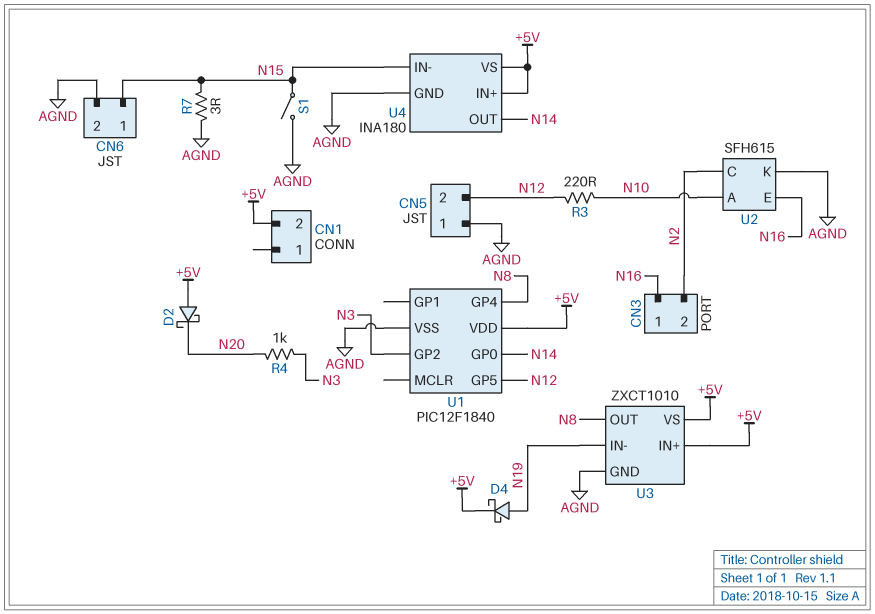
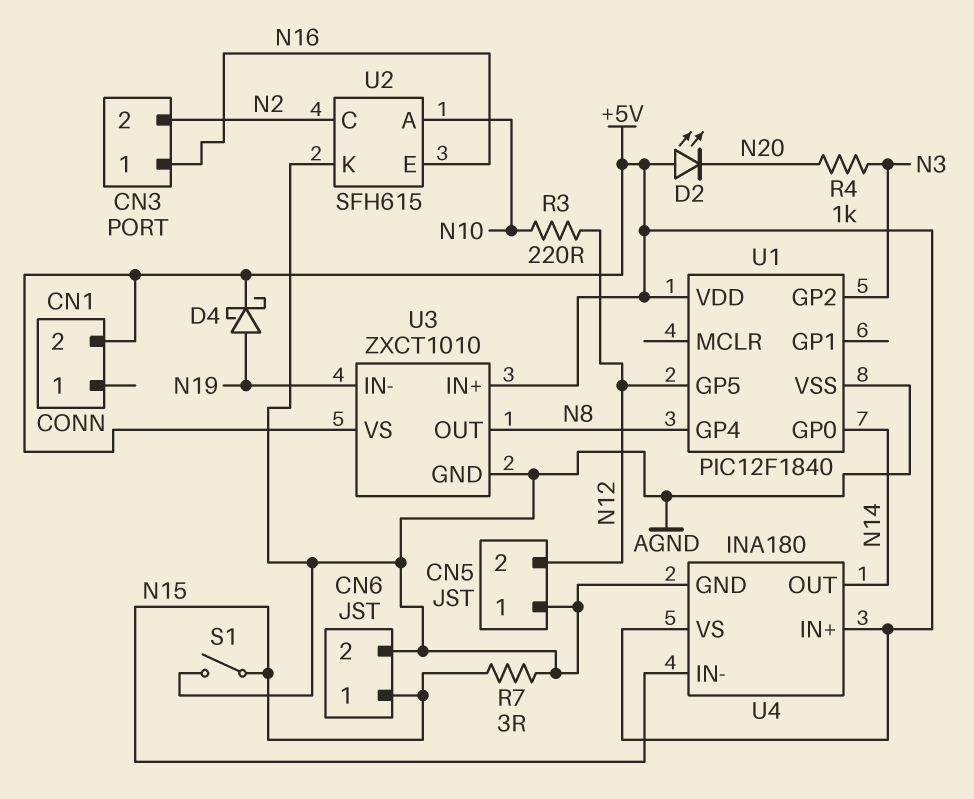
D2: schottky (A +5V, K N20) -> LED (A +5V, K N20)

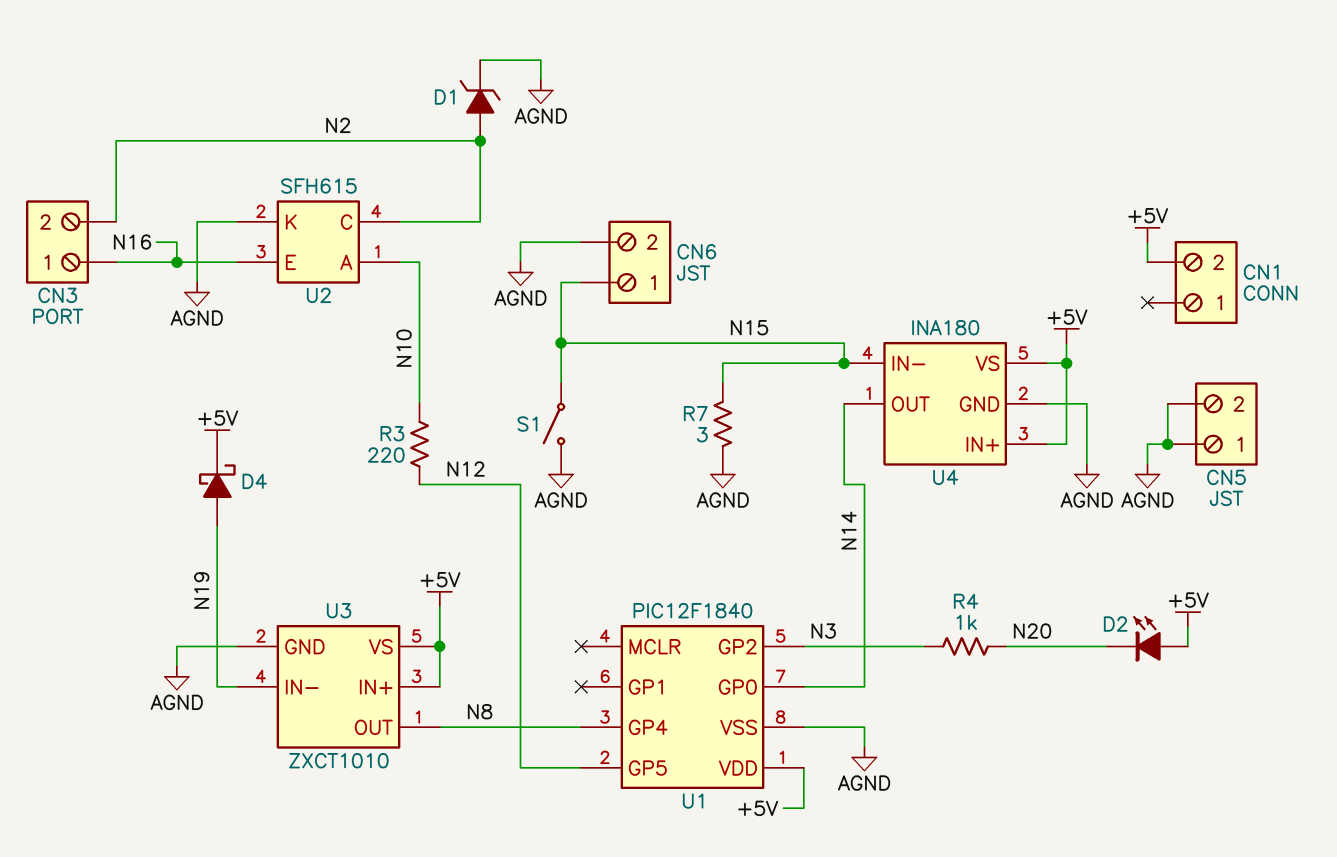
CN5 pin 2: N12 -> AGND
D1: none -> zener (A N2, K AGND)

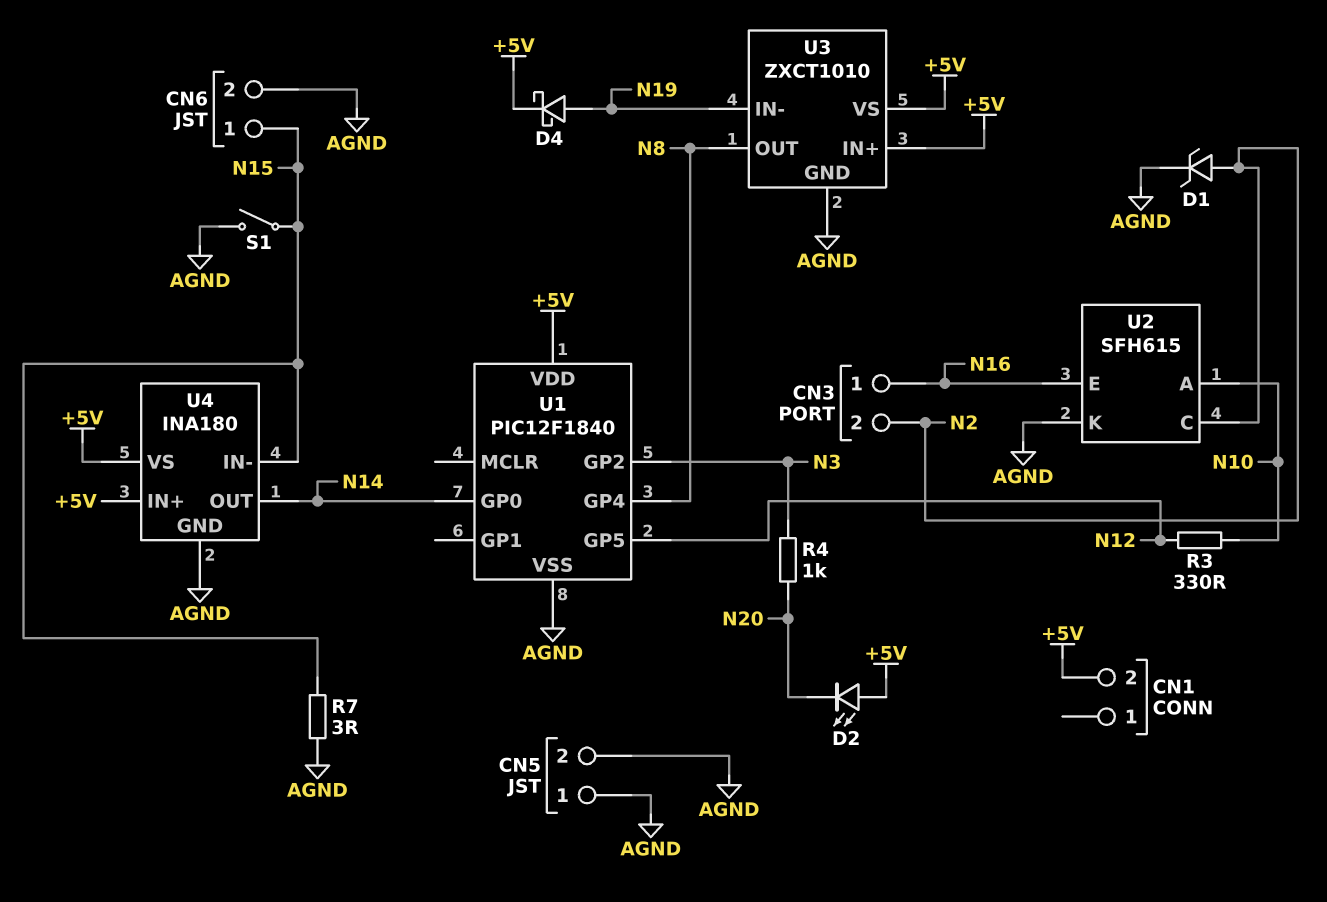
R3: 220 (N10, N12) -> 330 (N10, N12)

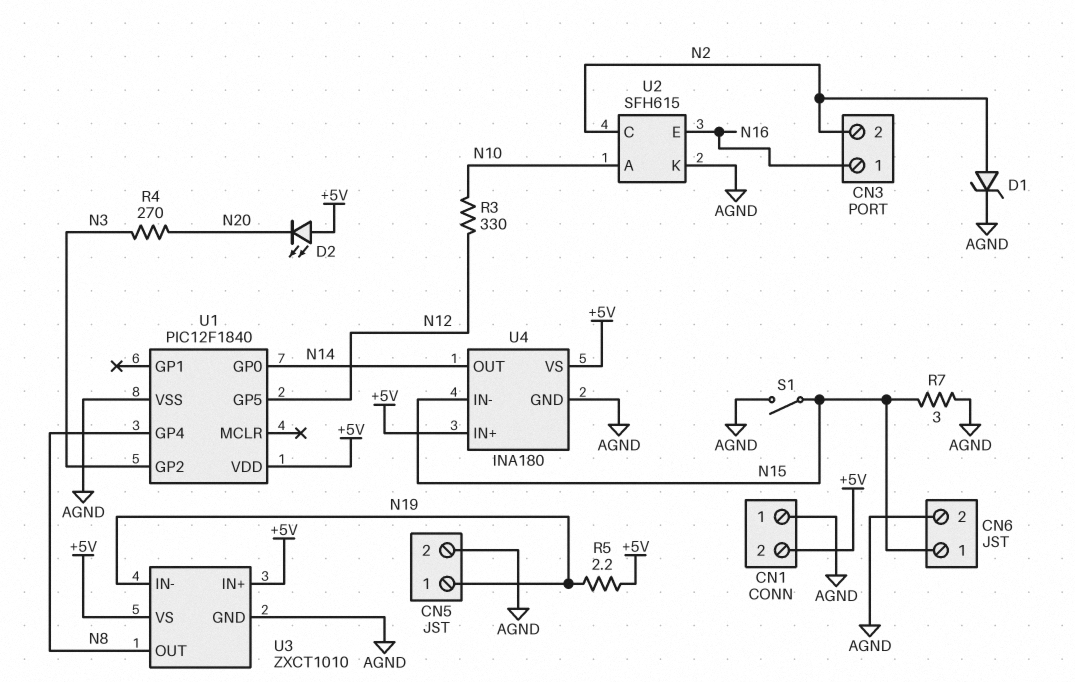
CN1 pin 1: none -> AGND
CN5 pin 1: AGND -> N19
D4: schottky (A N19, K +5V) -> none
R4: 1k (N3, N20) -> 270 (N3, N20)
R5: none -> 2.2 (+5V, N19)

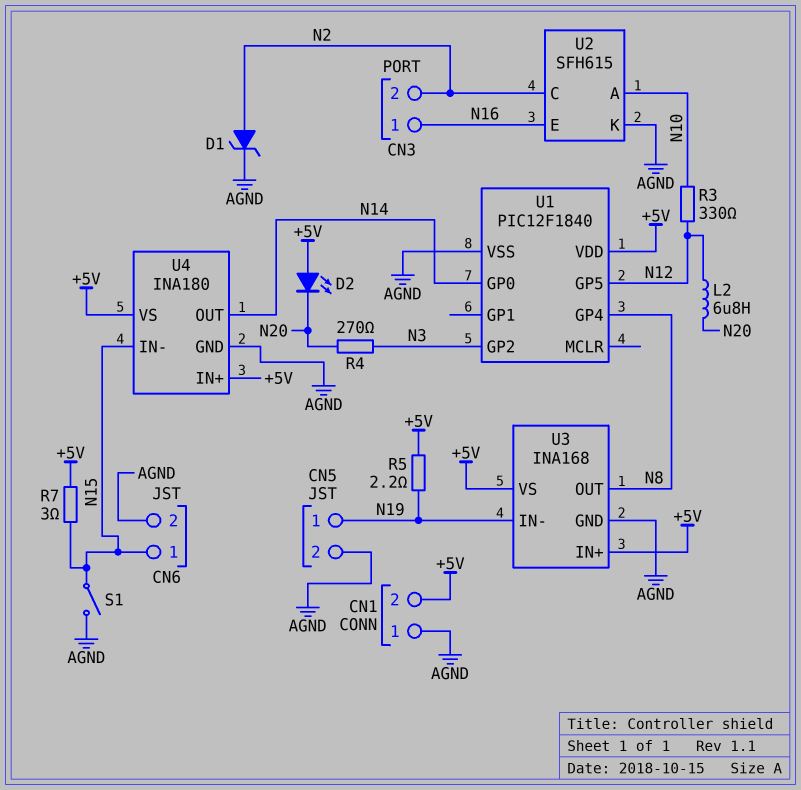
L2: none -> 6.8uH (N12, N20)
R7: 3 (AGND, N15) -> 3 (+5V, N15)
U3: ZXCT1010 -> INA168

